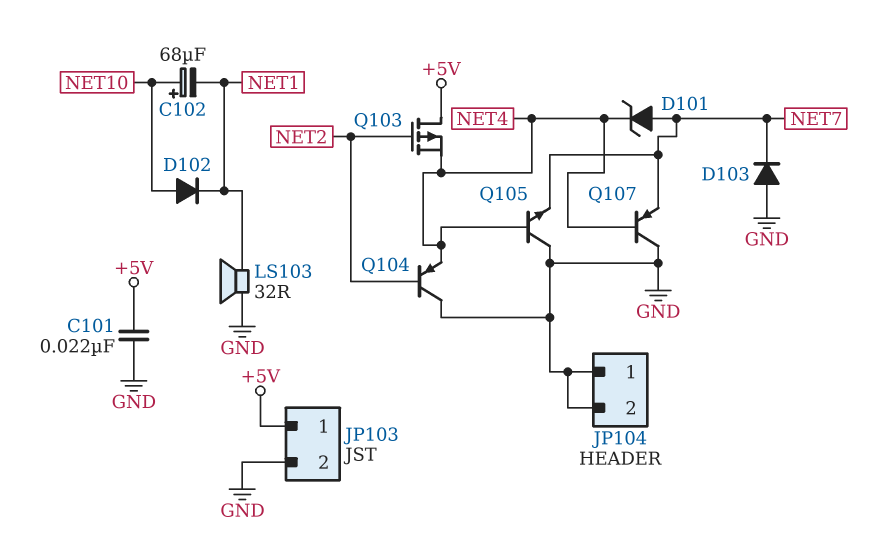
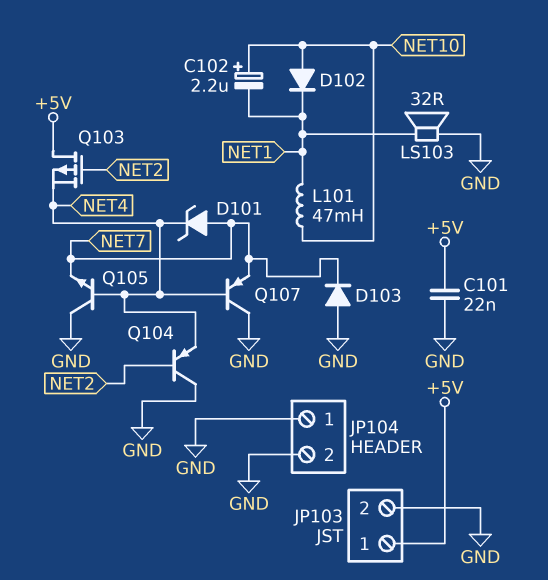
C102: 68uF (plus NET10, minus NET1) -> 2.2uF (plus NET10, minus NET1)
L101: none -> 47mH (NET1, NET10)

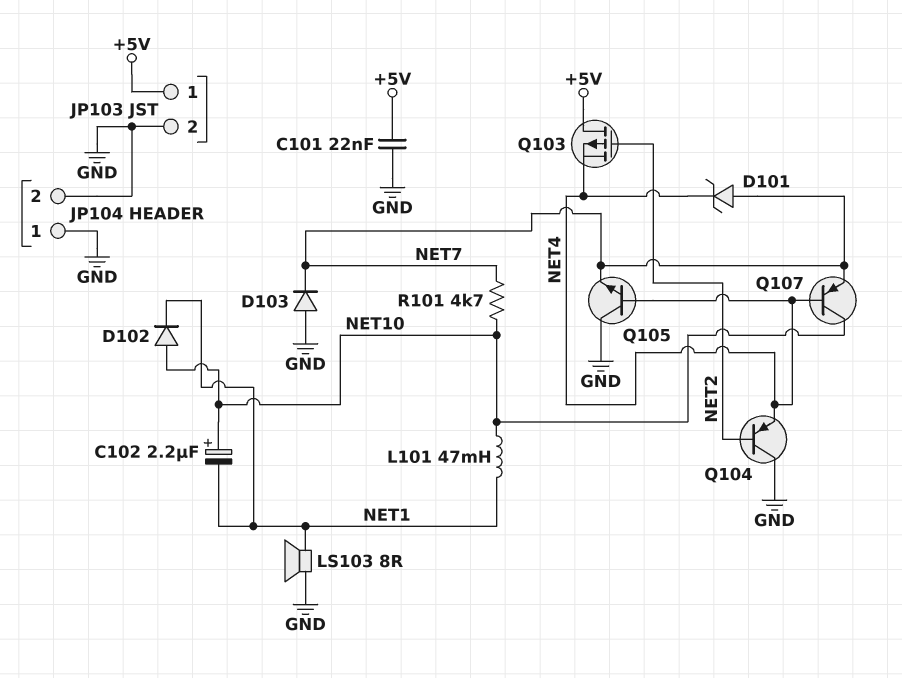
LS103: speaker 32R (GND, NET1) -> speaker 8R (GND, NET1)
Q107: PNP (B NET4, C GND, E NET7) -> PNP (B NET4, C NET10, E NET7)
R101: none -> 4.7k (NET7, NET10)

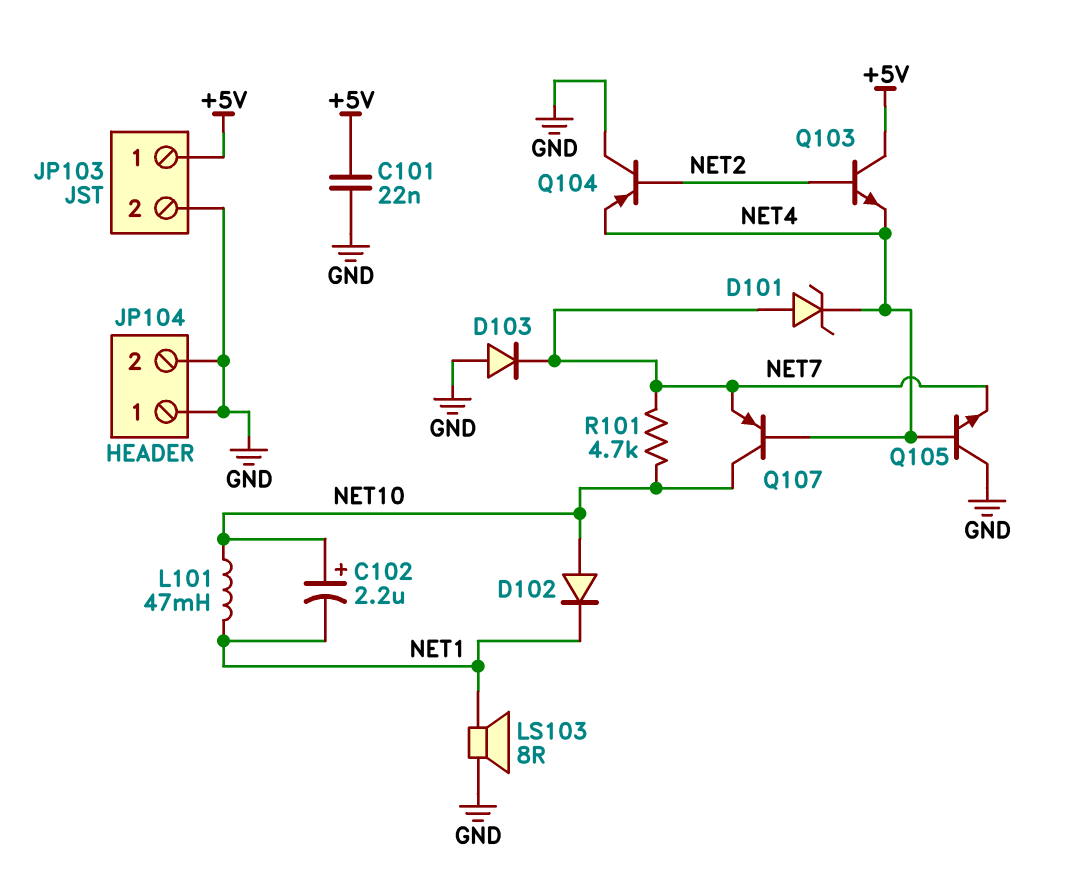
Q103: PMOS (G NET2, D +5V, S NET4) -> NPN (B NET2, C +5V, E NET4)

